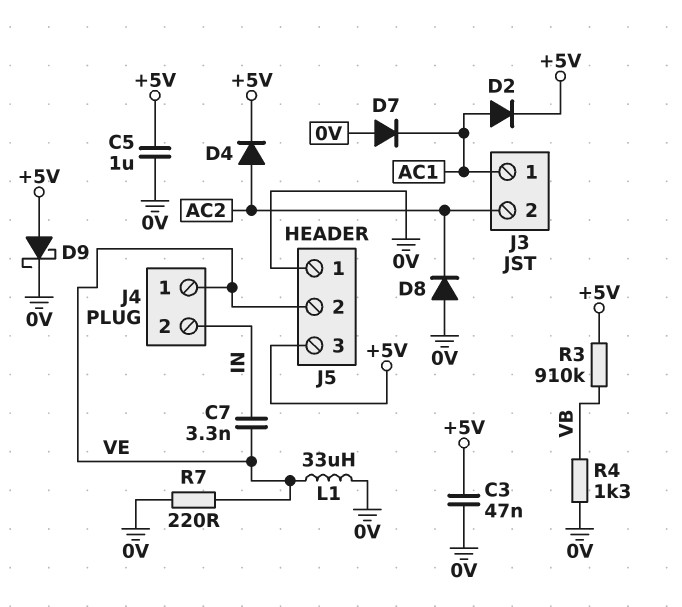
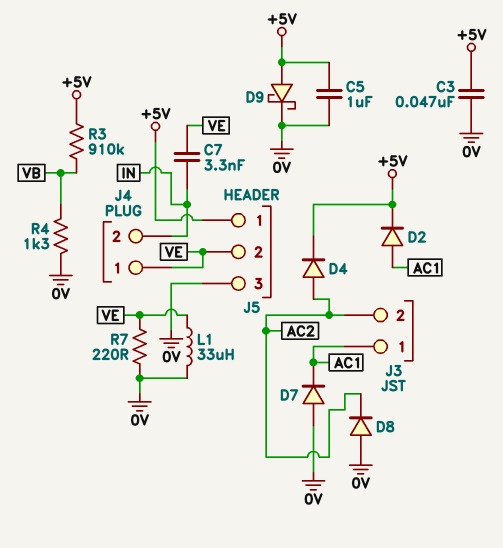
J5 pin 1: 0V -> +5V
J5 pin 3: +5V -> 0V

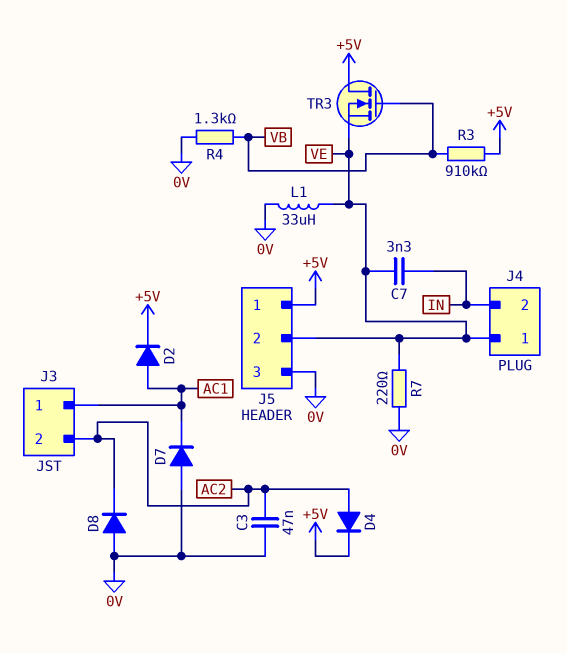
C3: 47nF (+5V, 0V) -> 47nF (0V, AC2)
C5: 1uF (+5V, 0V) -> none
D9: schottky (A +5V, K 0V) -> none
TR3: none -> NMOS (G VB, D +5V, S VE)

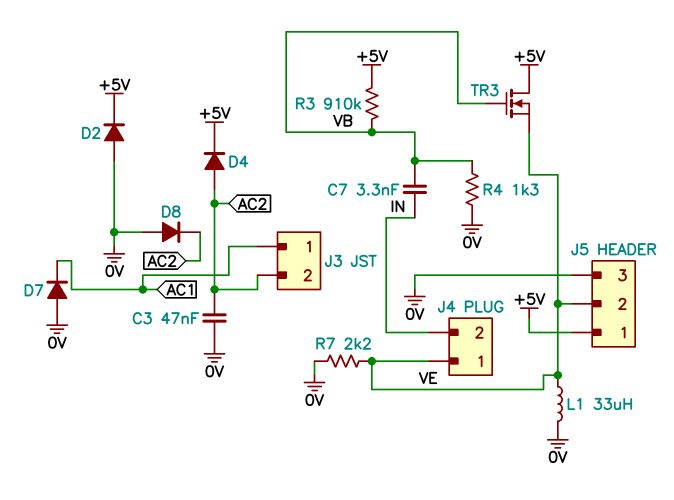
C7: 3.3nF (IN, VE) -> 3.3nF (IN, VB)
D2: diode (A AC1, K +5V) -> diode (A 0V, K +5V)
R7: 220 (0V, VE) -> 2.2k (0V, VE)

